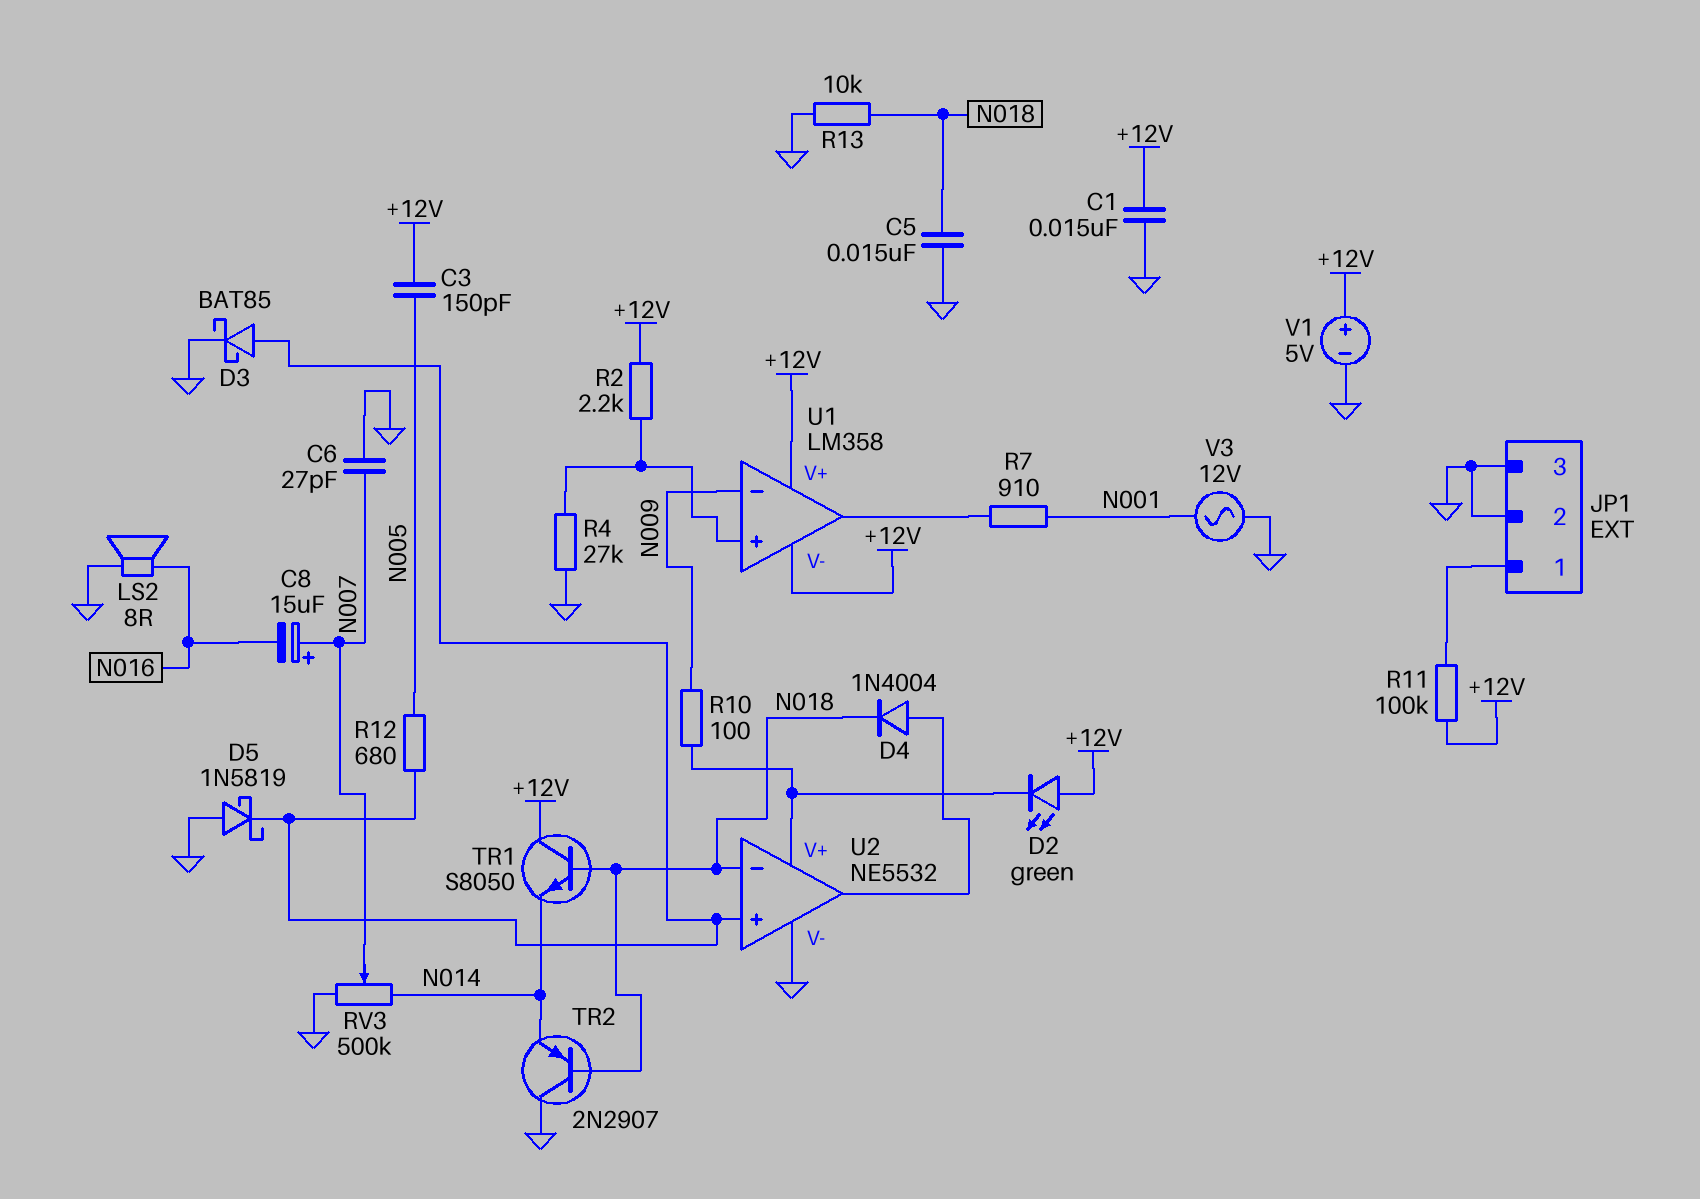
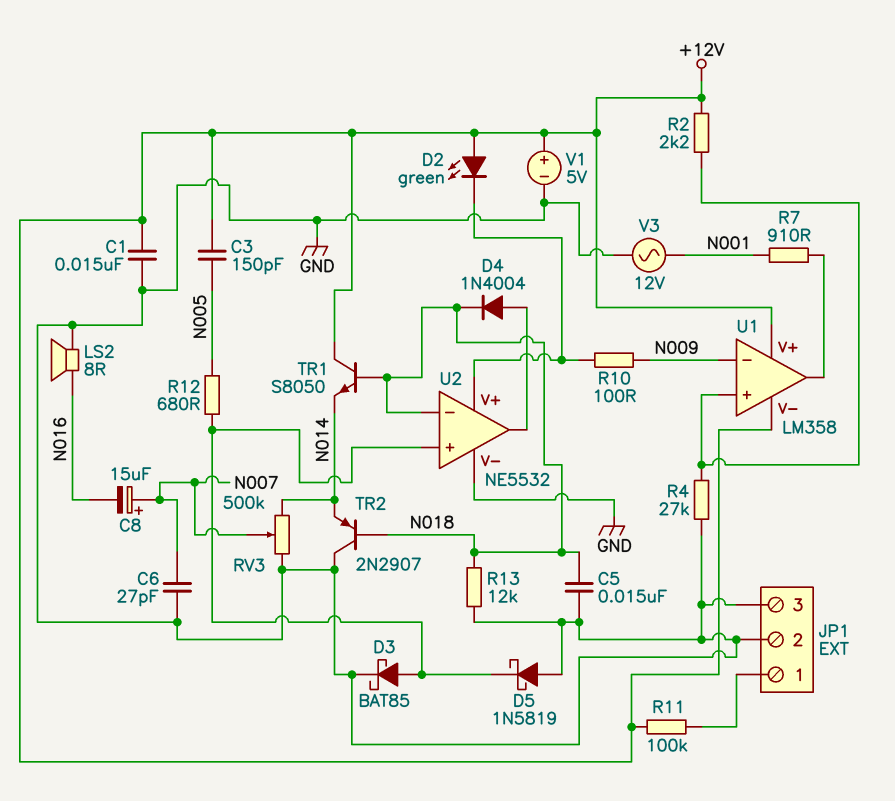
R13: 10k (GND, N018) -> 12k (GND, N018)

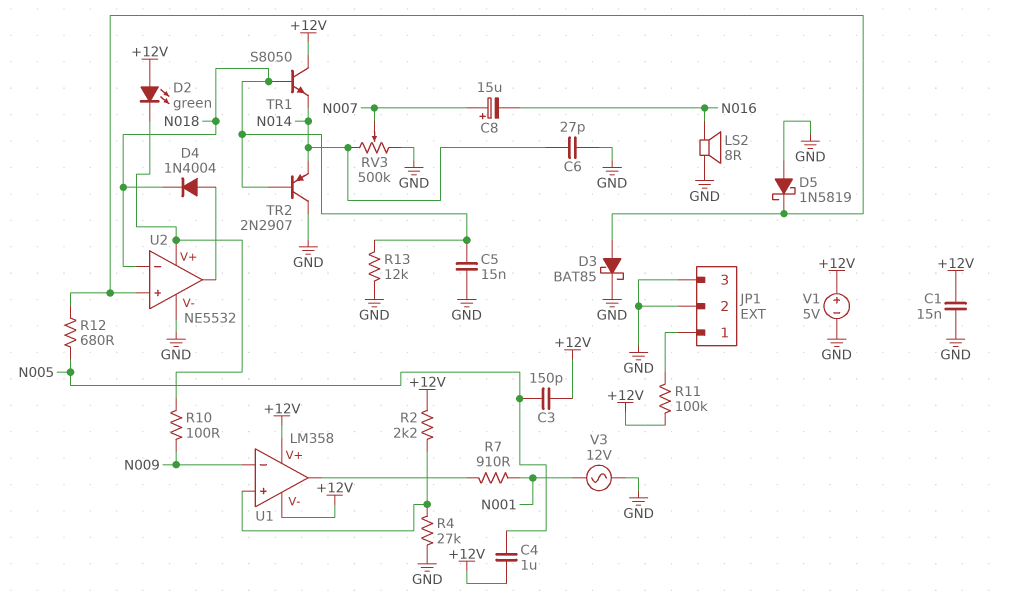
C4: none -> 1uF (+12V, N005)
C6: 27pF (GND, N007) -> 27pF (GND, N014)

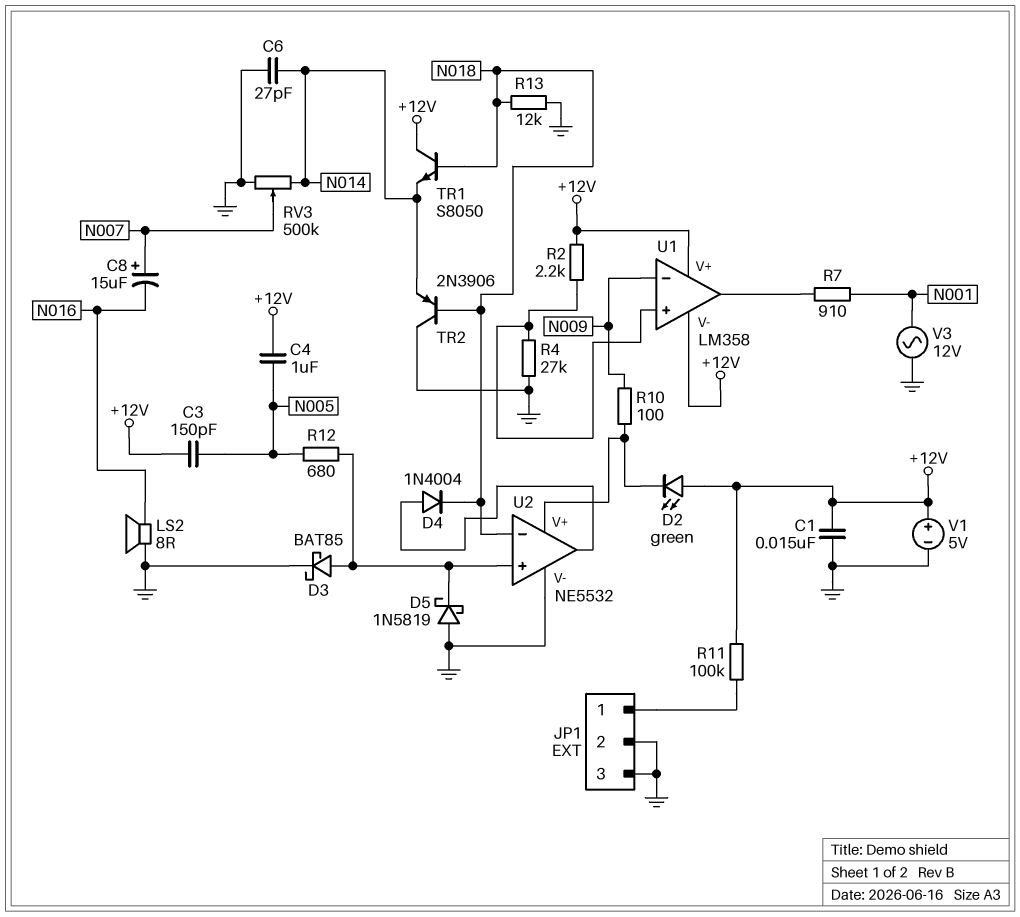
C5: 15nF (GND, N018) -> none
TR2: PNP 2N2907 (B N018, C GND, E N014) -> PNP 2N3906 (B N018, C GND, E N014)

